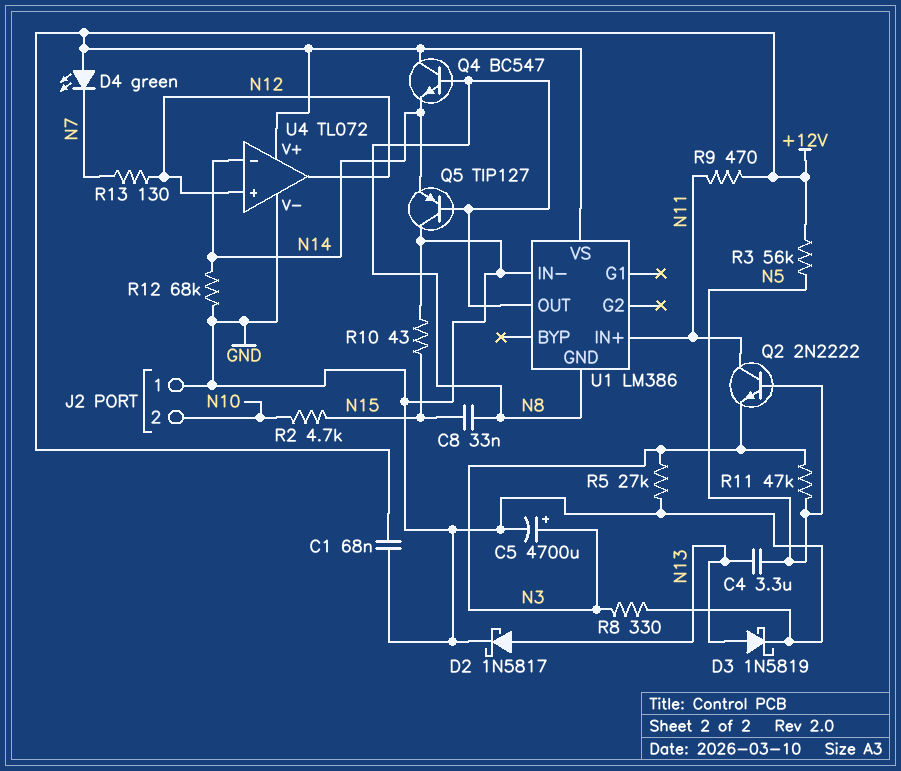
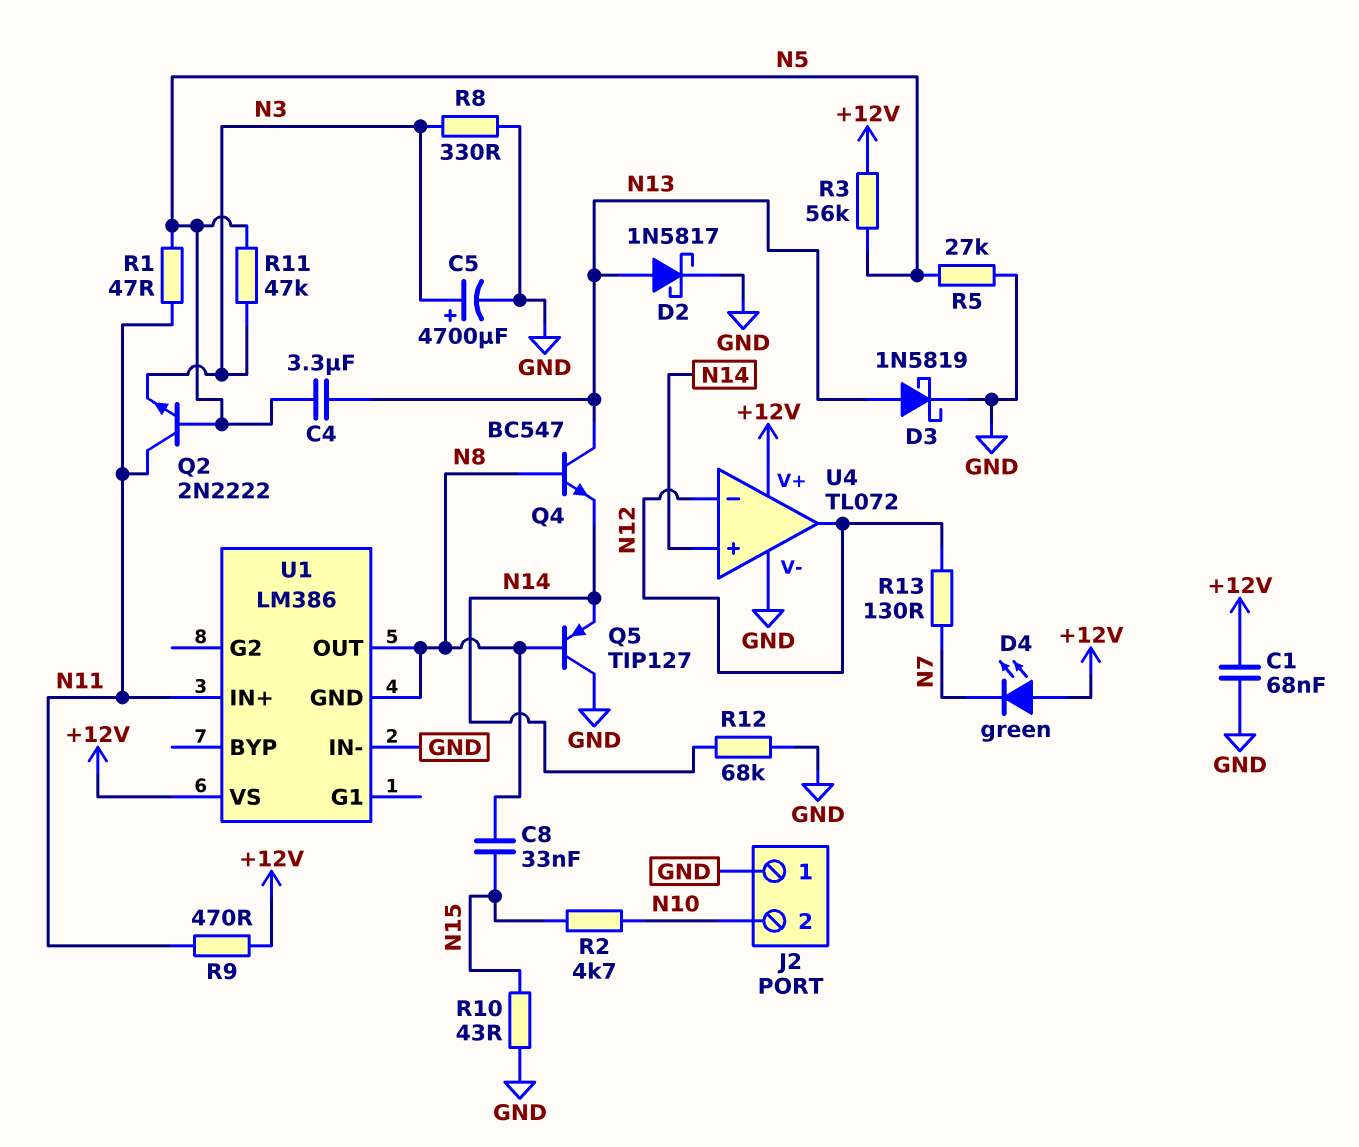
Q4: NPN BC547 (B N8, C +12V, E N14) -> NPN BC547 (B N8, C N13, E N14)
R1: none -> 47 (N5, N11)
R5: 27k (GND, N3) -> 27k (GND, N5)
U4 pin in+: N12 -> N14
U4 pin in-: N14 -> N12

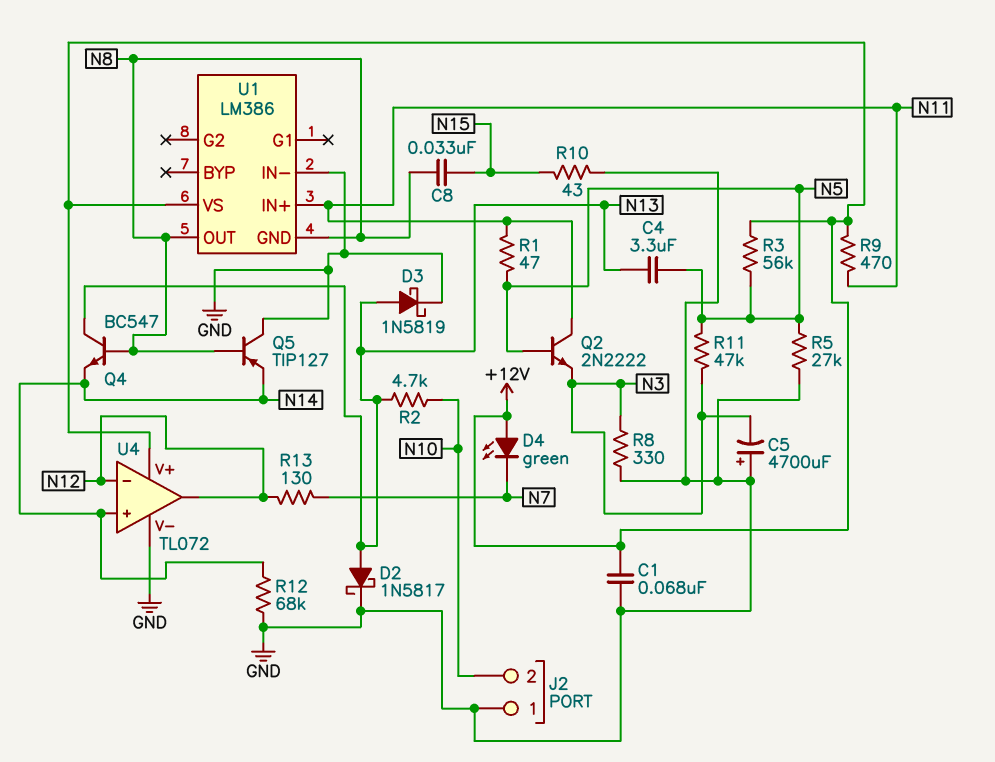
C5: 4700uF (plus N3, minus GND) -> 4700uF (plus GND, minus N3)
R2: 4.7k (N10, N15) -> 4.7k (N10, N13)

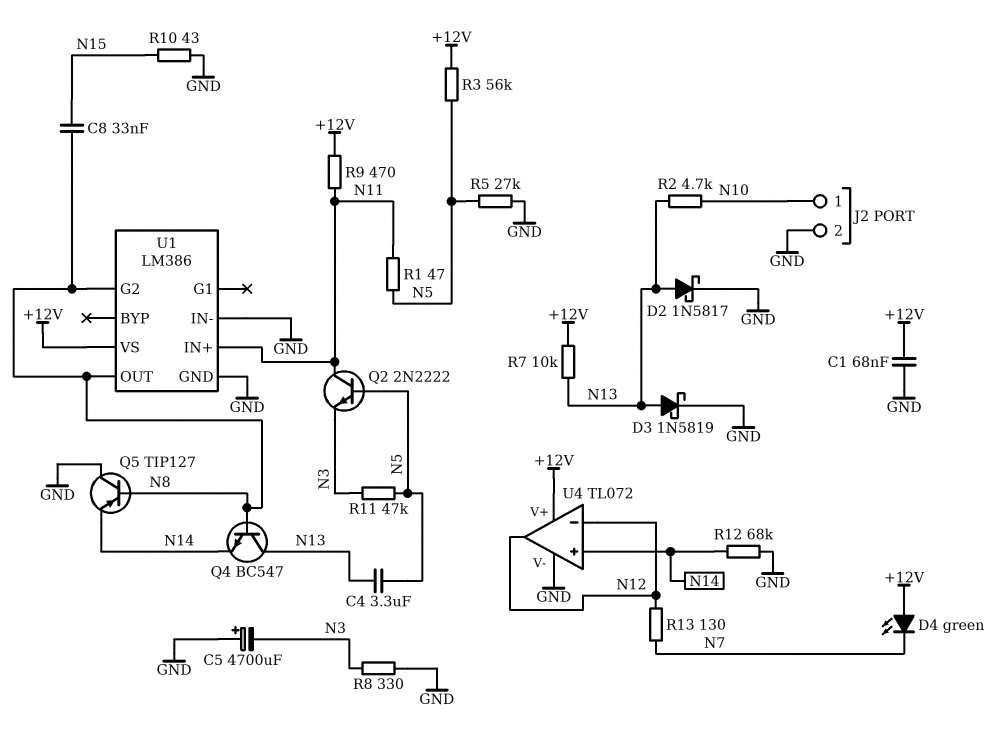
J2 pin 1: GND -> N10
J2 pin 2: N10 -> GND
R7: none -> 10k (+12V, N13)
U1 pin G2: none -> N8
U1 pin GND: N8 -> GND

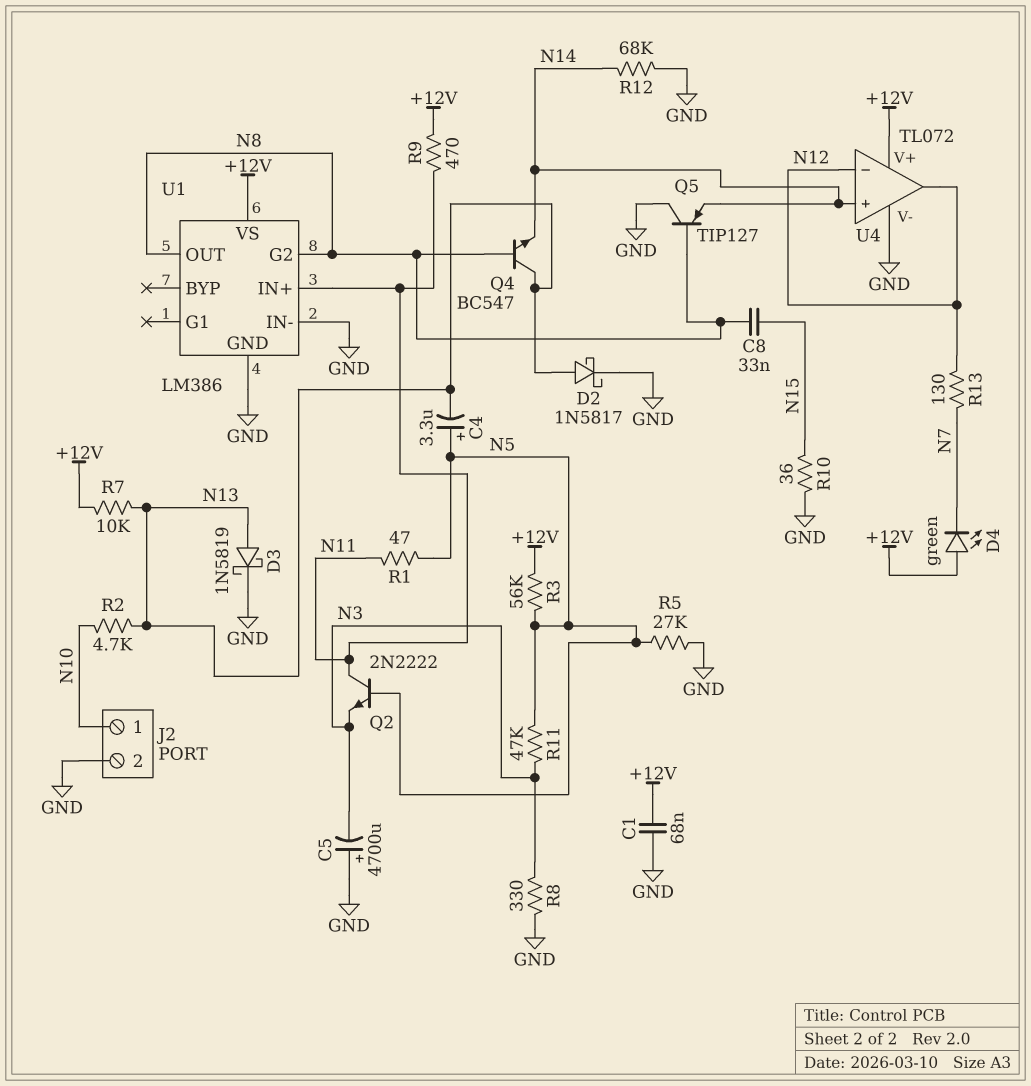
C4: 3.3uF (N5, N13) -> 3.3uF (plus N5, minus N13)
R10: 43 (GND, N15) -> 36 (GND, N15)

